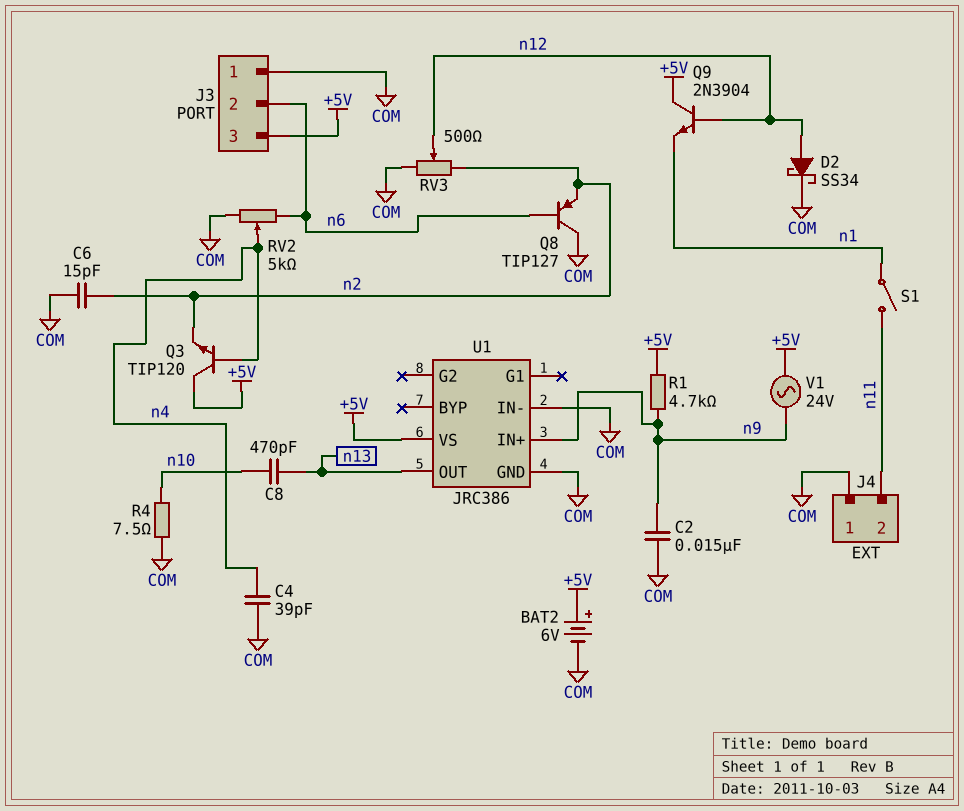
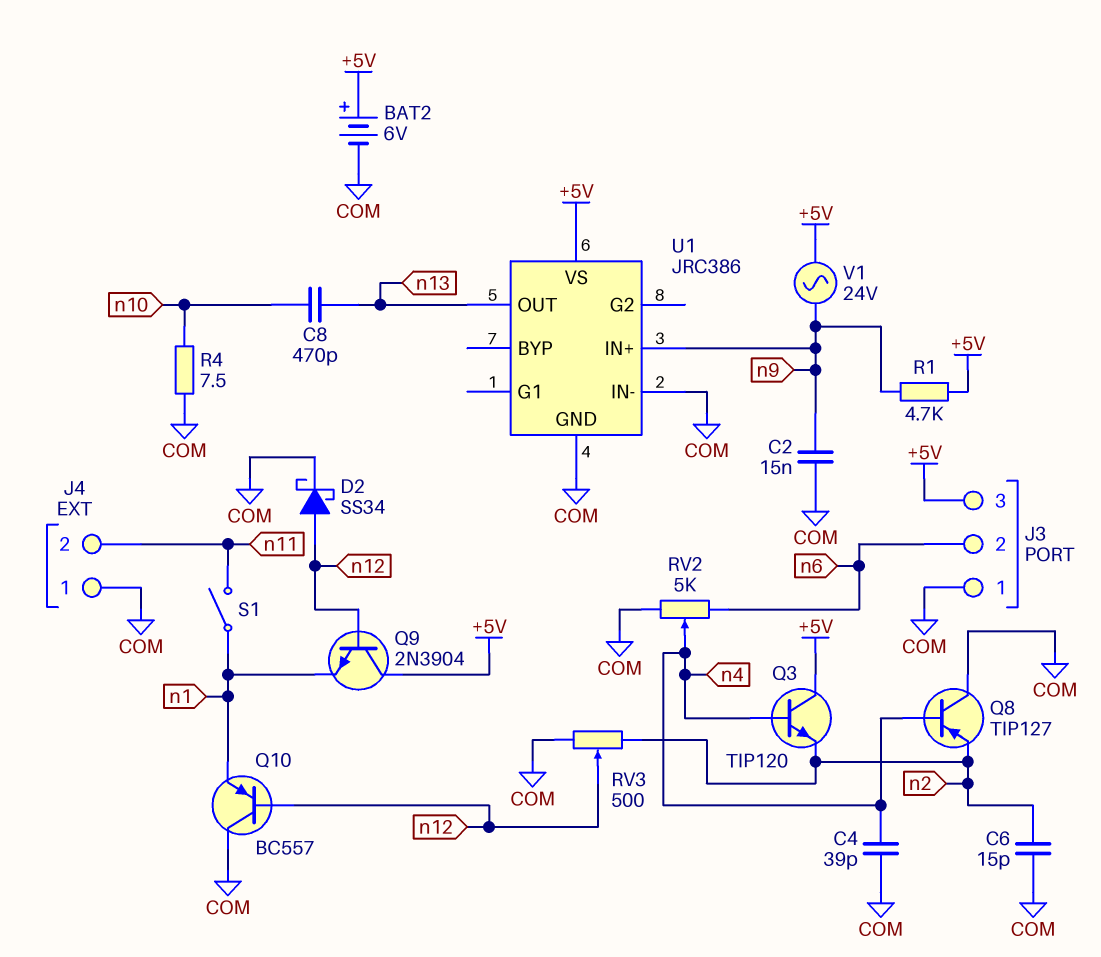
Q8: PNP TIP127 (B n6, C COM, E n2) -> PNP TIP127 (B n4, C COM, E n2)
Q10: none -> PNP BC557 (B n12, C COM, E n1)

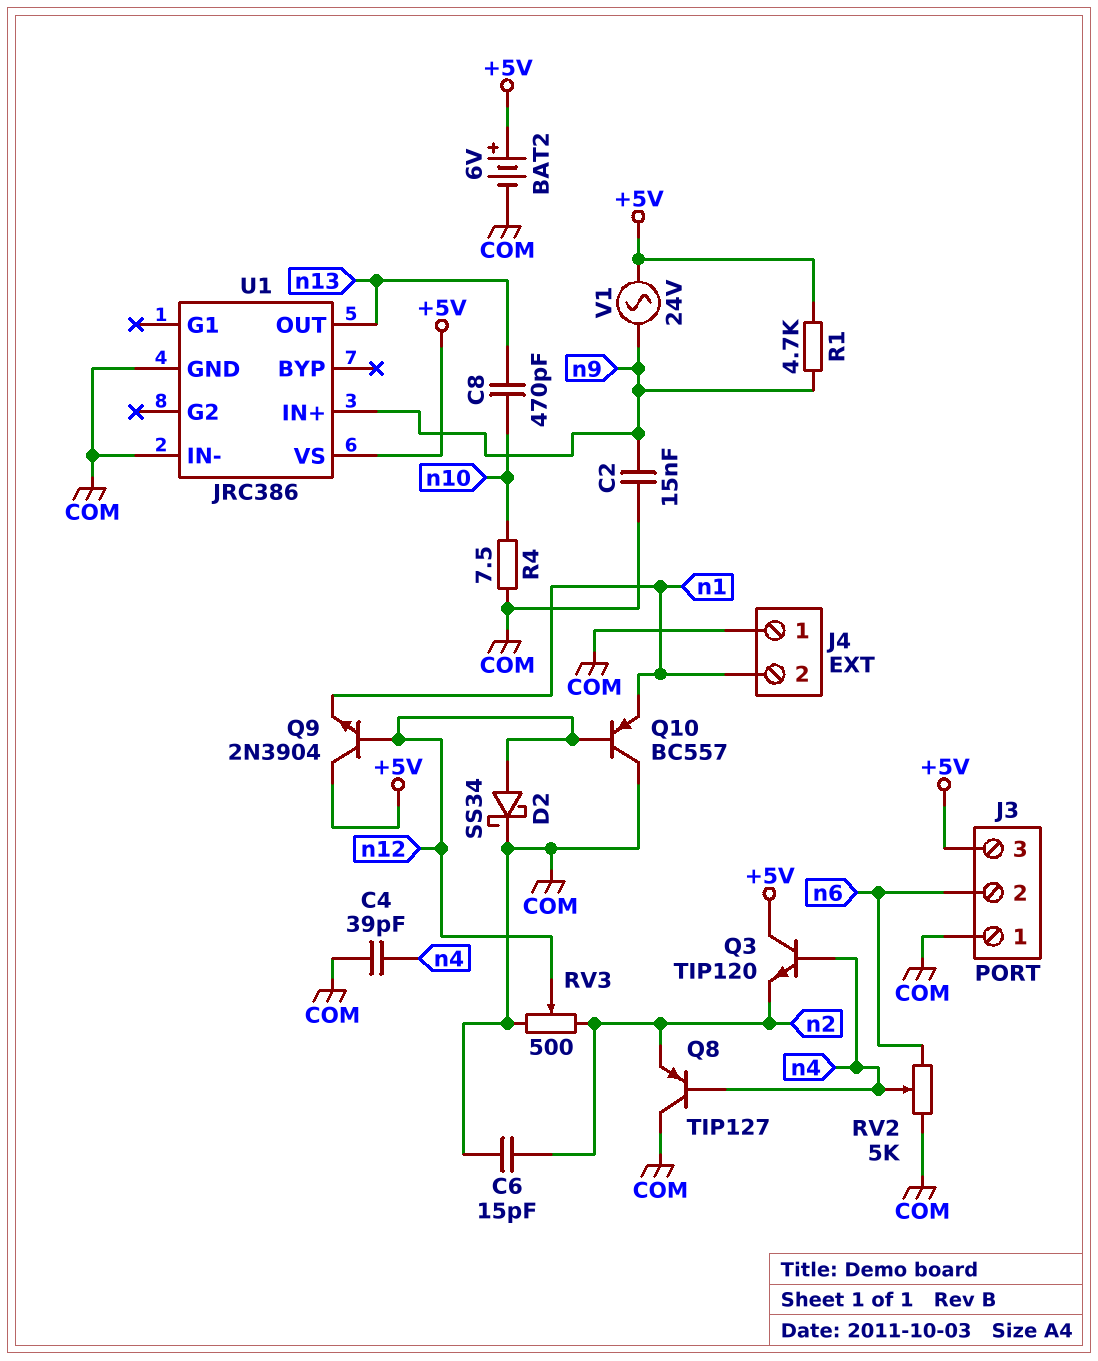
J4 pin 2: n11 -> n1
S1: switch (n1, n11) -> none

